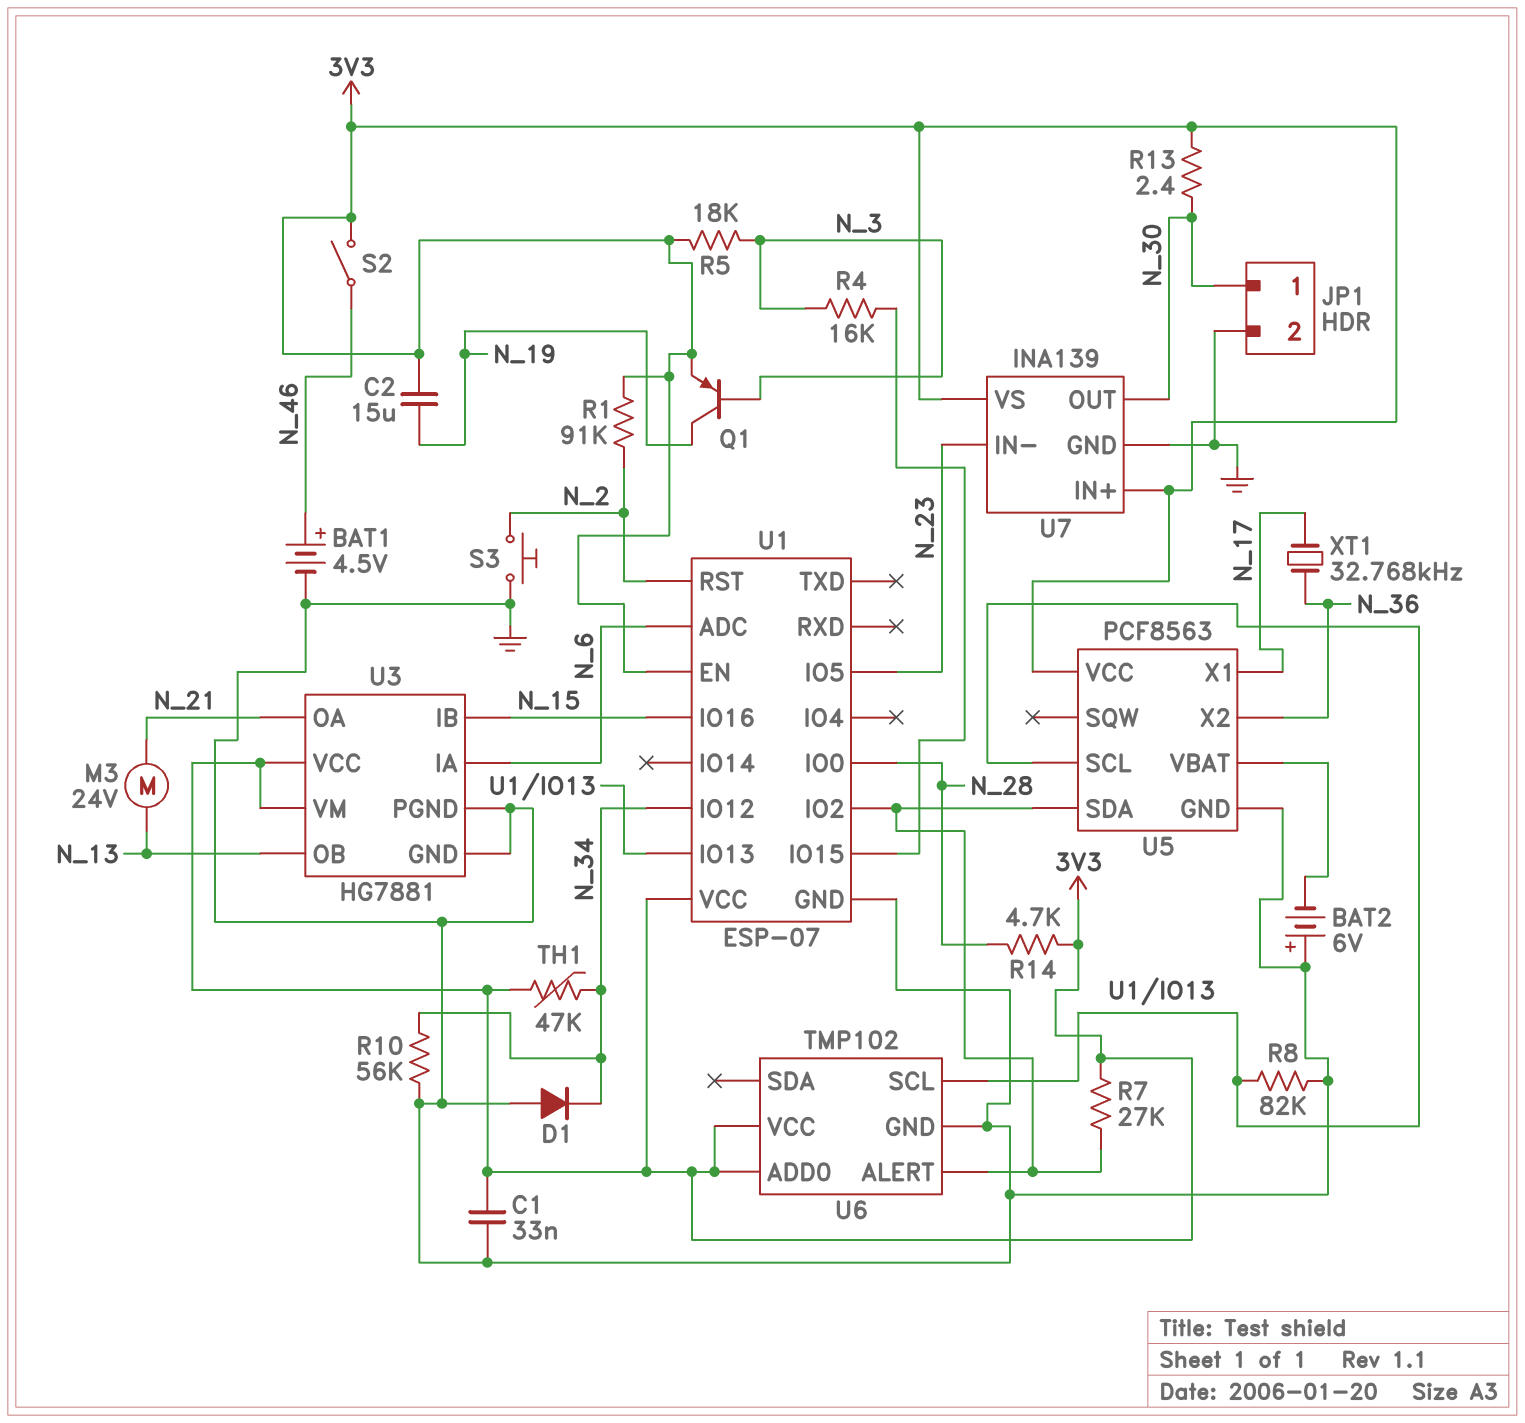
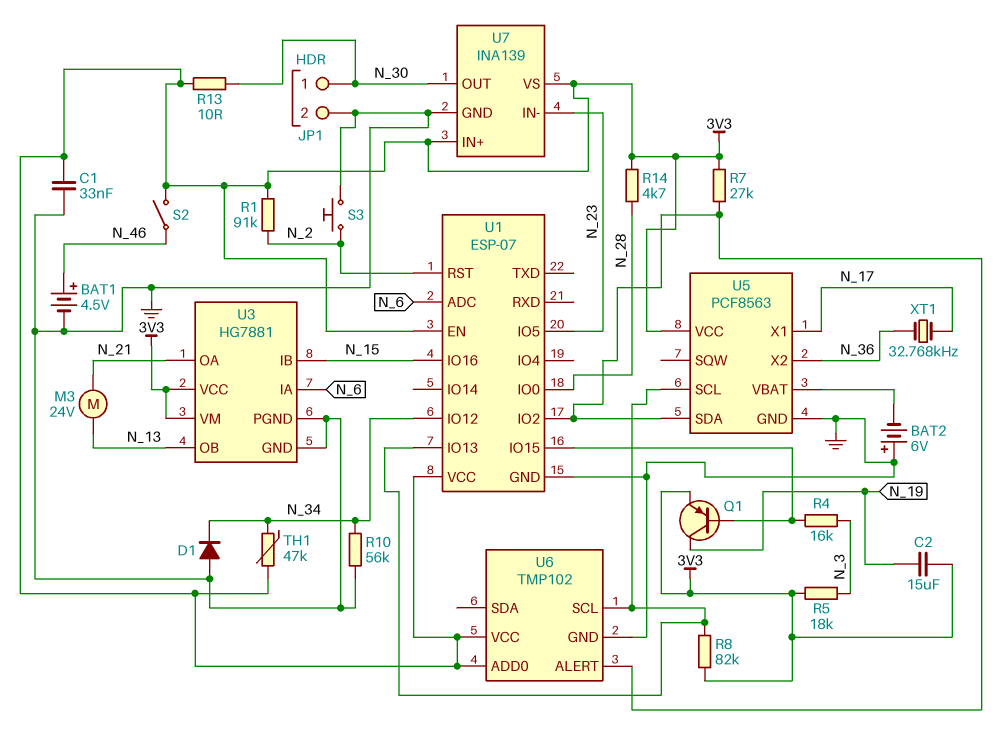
Q1: PNP (B N_3, C N_19, E 3V3) -> PNP (B U1/IO15, C N_19, E 3V3)
R8: 82k (GND, U1/IO13) -> 82k (3V3, U1/IO13)
R13: 2.4 (3V3, N_30) -> 10 (3V3, N_30)

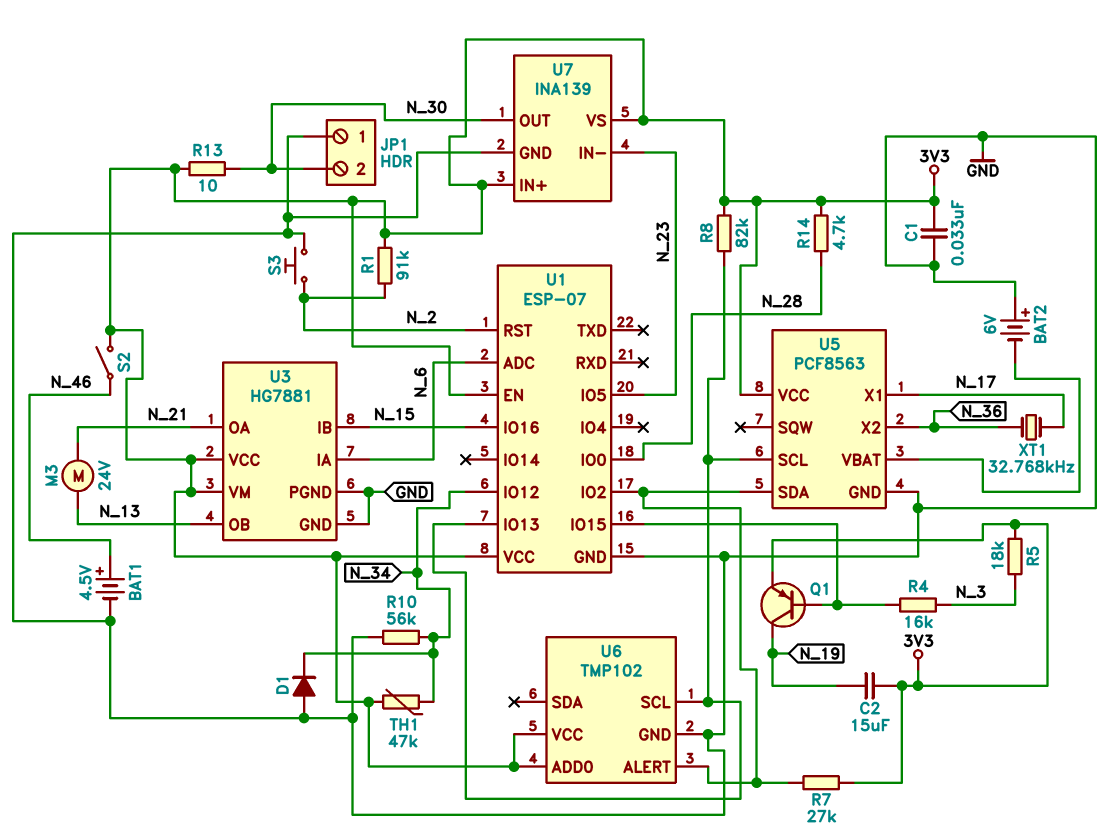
JP1 pin 1: N_30 -> GND
JP1 pin 2: GND -> N_30

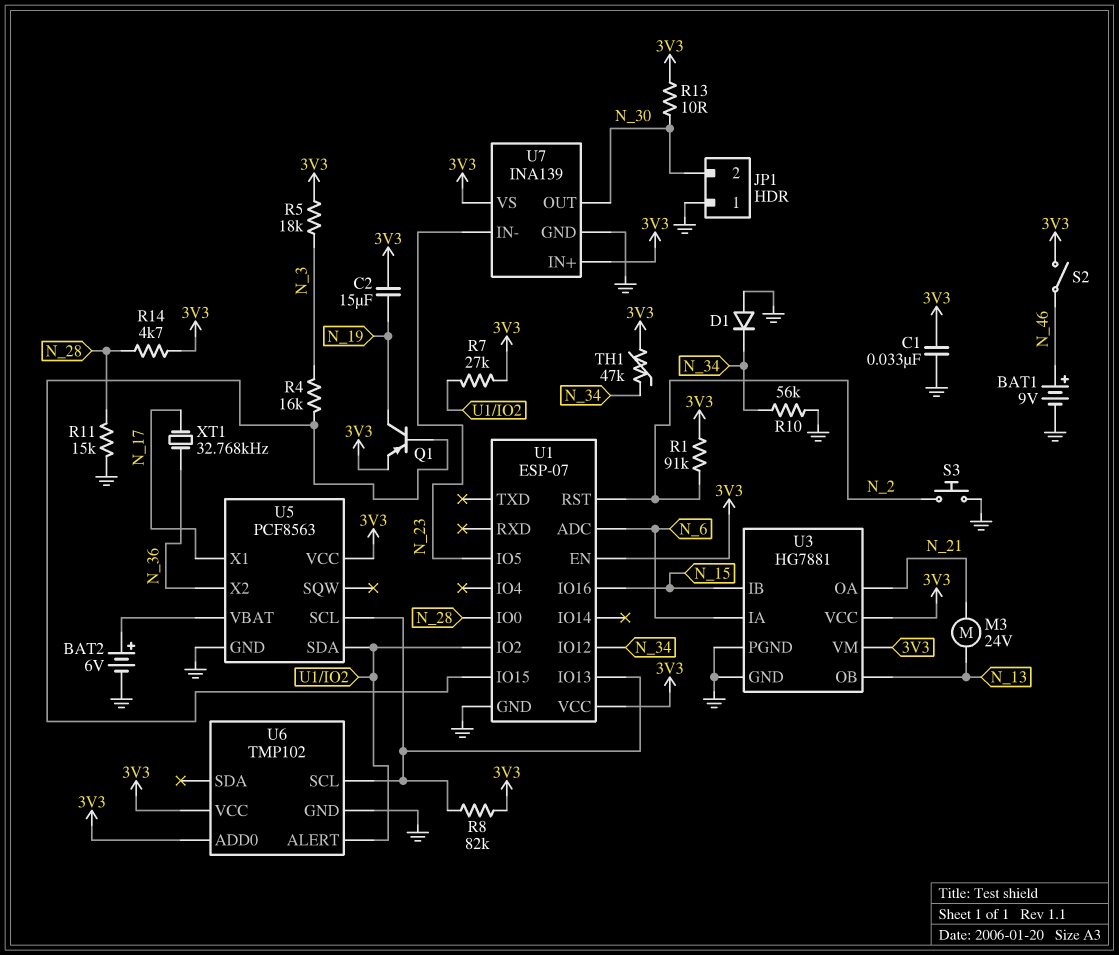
BAT1: 4.5V (plus N_46, minus GND) -> 9V (plus N_46, minus GND)
BAT2: 6V (plus GND, minus U5/VBAT) -> 6V (plus U5/VBAT, minus GND)
R11: none -> 15k (GND, N_28)

